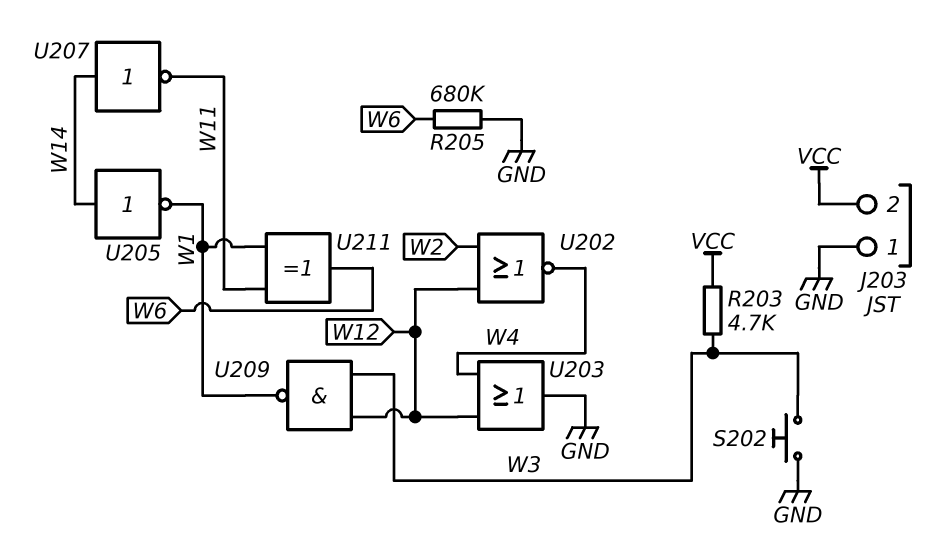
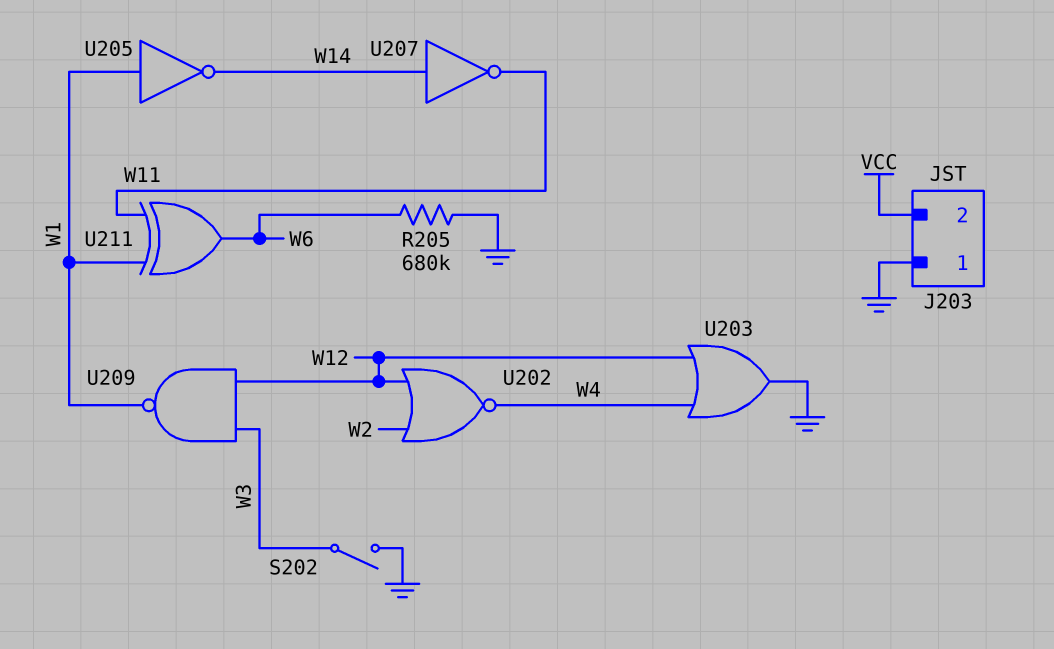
R203: 4.7k (VCC, W3) -> none
S202: button (GND, W3) -> switch (GND, W3)
U205: NOT (in W14, out W1) -> NOT (in W1, out W14)

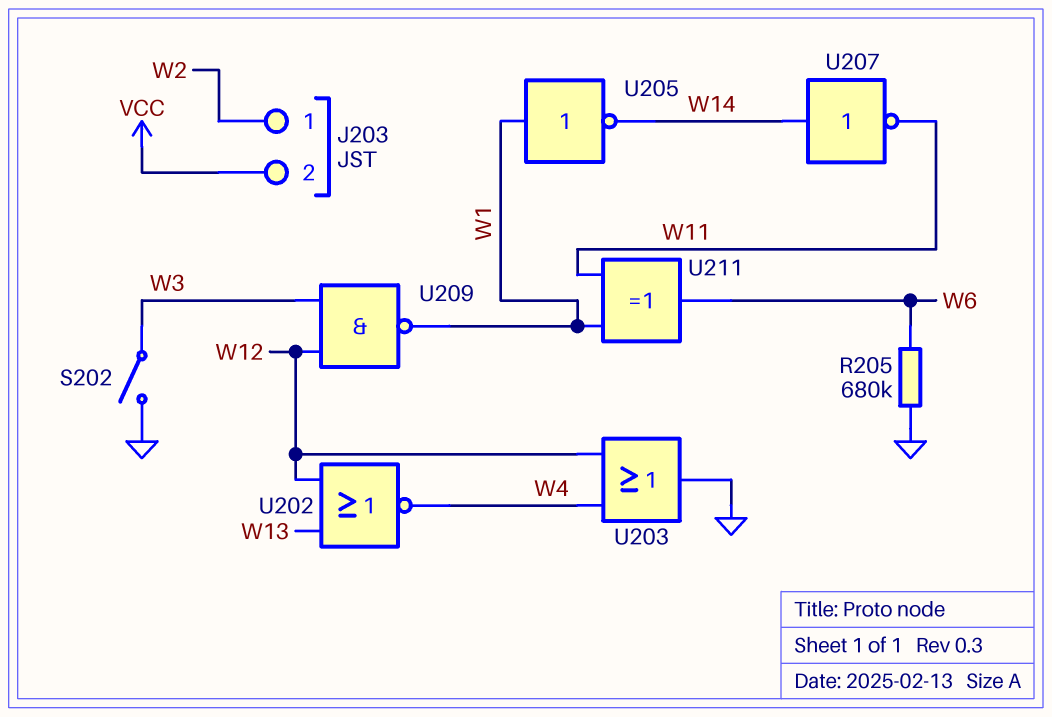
J203 pin 1: GND -> W2
U202: NOR (in W2, in W12, out W4) -> NOR (in W12, in W13, out W4)

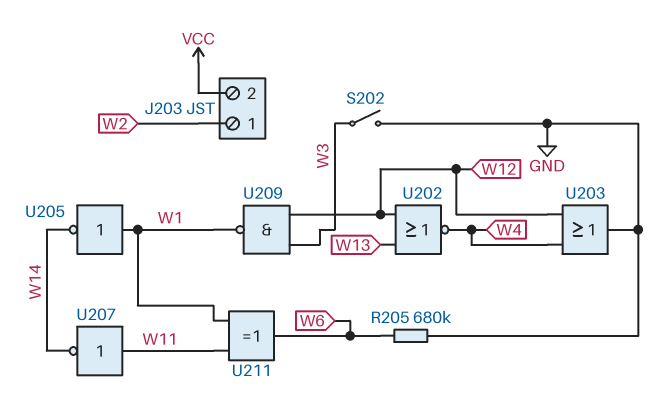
U207: NOT (in W14, out W11) -> NOT (in W11, out W14)

